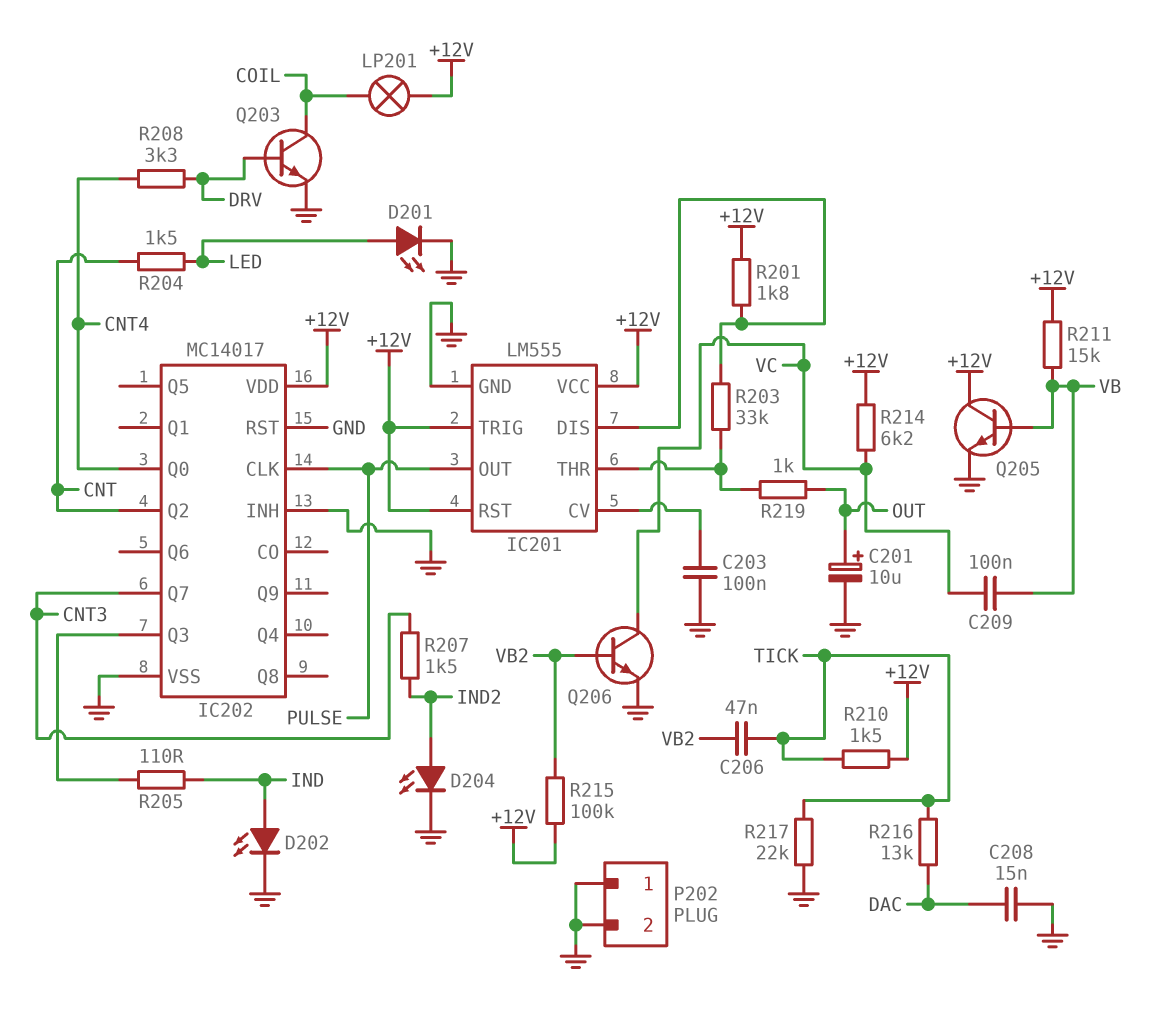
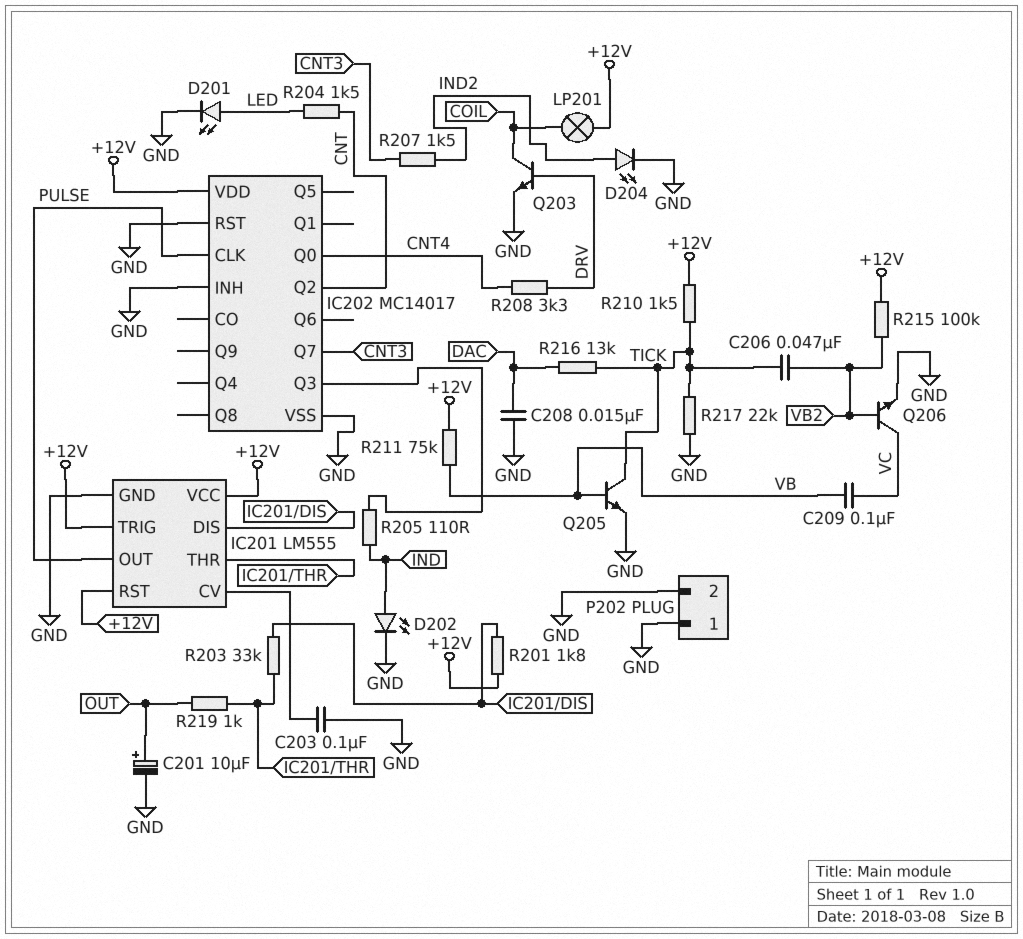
Q205: NPN (B VB, C +12V, E GND) -> NPN (B VB, C TICK, E GND)
R211: 15k (+12V, VB) -> 75k (+12V, VB)
R214: 6.2k (+12V, VC) -> none

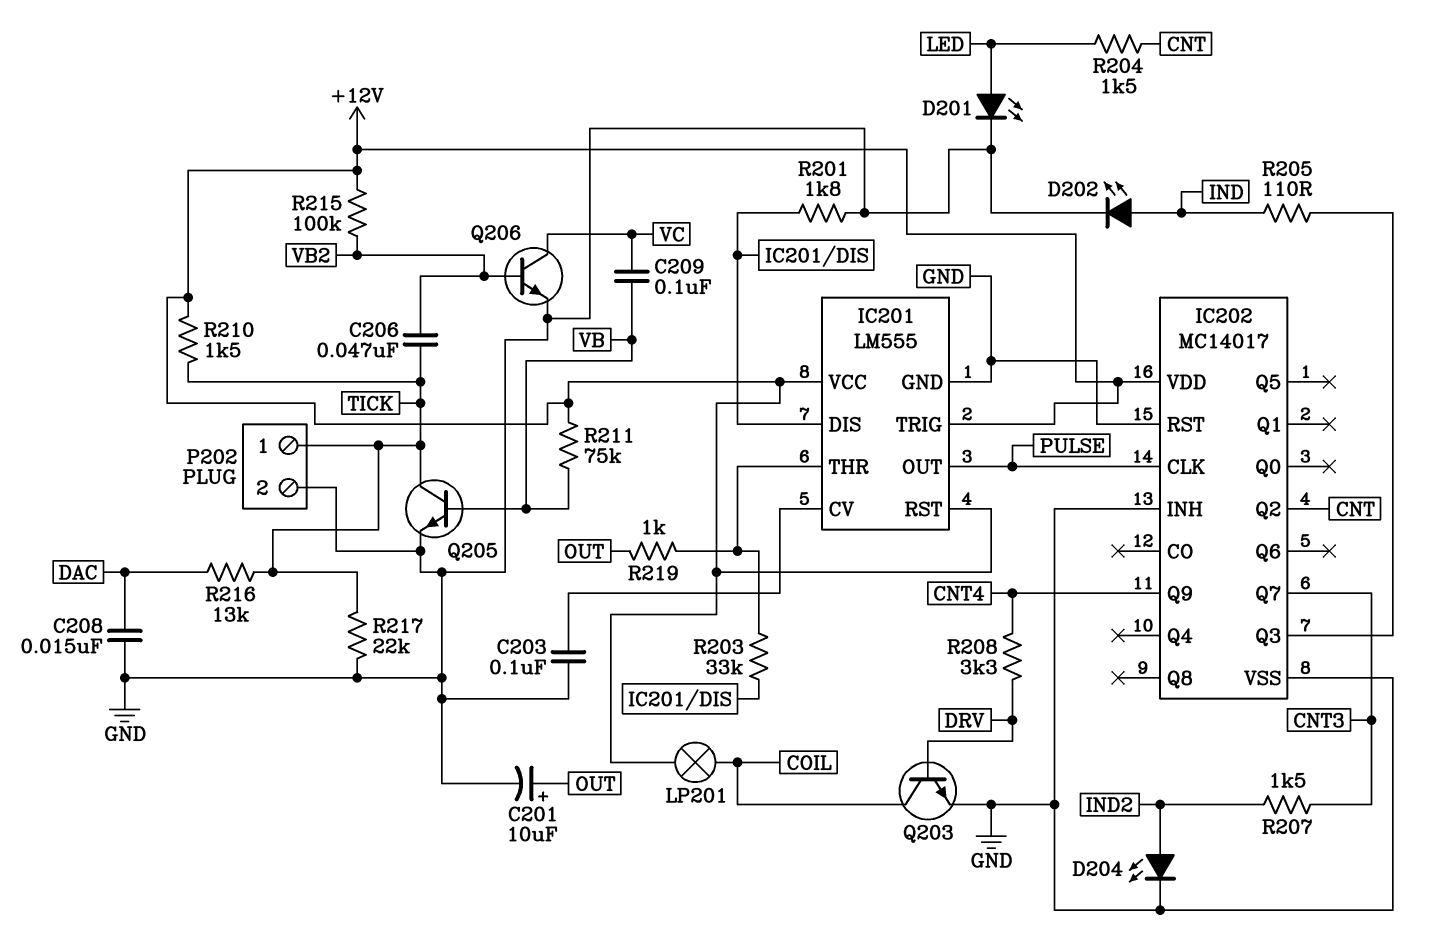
IC202 pin Q0: CNT4 -> none
IC202 pin Q9: none -> CNT4
P202 pin 1: GND -> TICK
R201: 1.8k (+12V, IC201/DIS) -> 1.8k (GND, IC201/DIS)

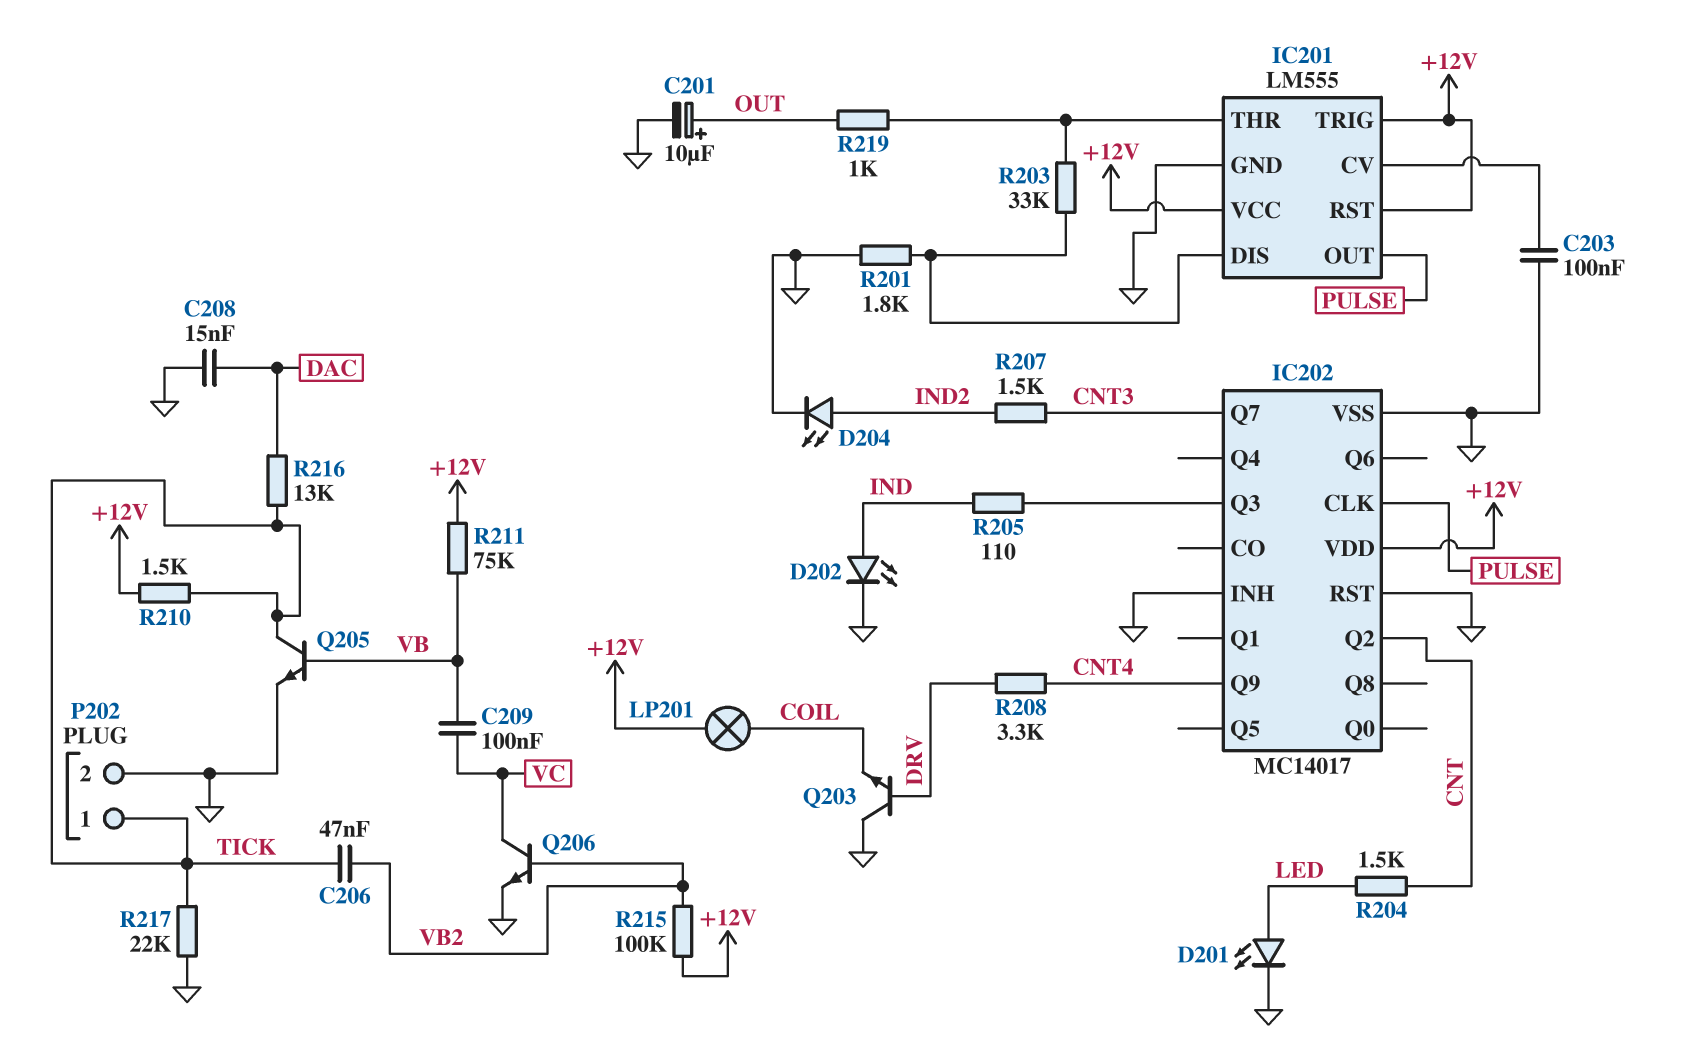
Q203: NPN (B DRV, C COIL, E GND) -> NPN (B DRV, C GND, E COIL)

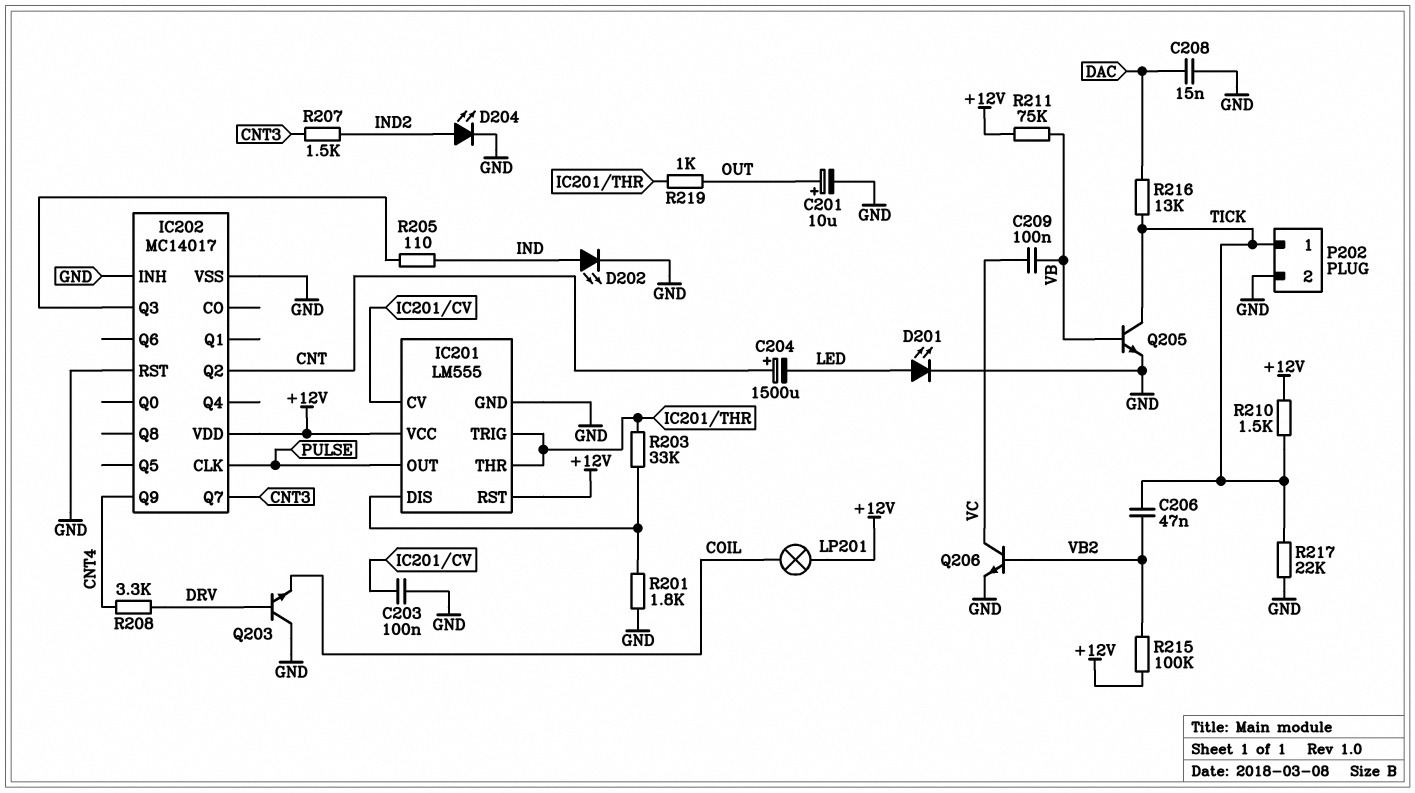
C204: none -> 1500uF (plus CNT, minus LED)
IC201 pin TRIG: +12V -> IC201/THR
R204: 1.5k (CNT, LED) -> none

